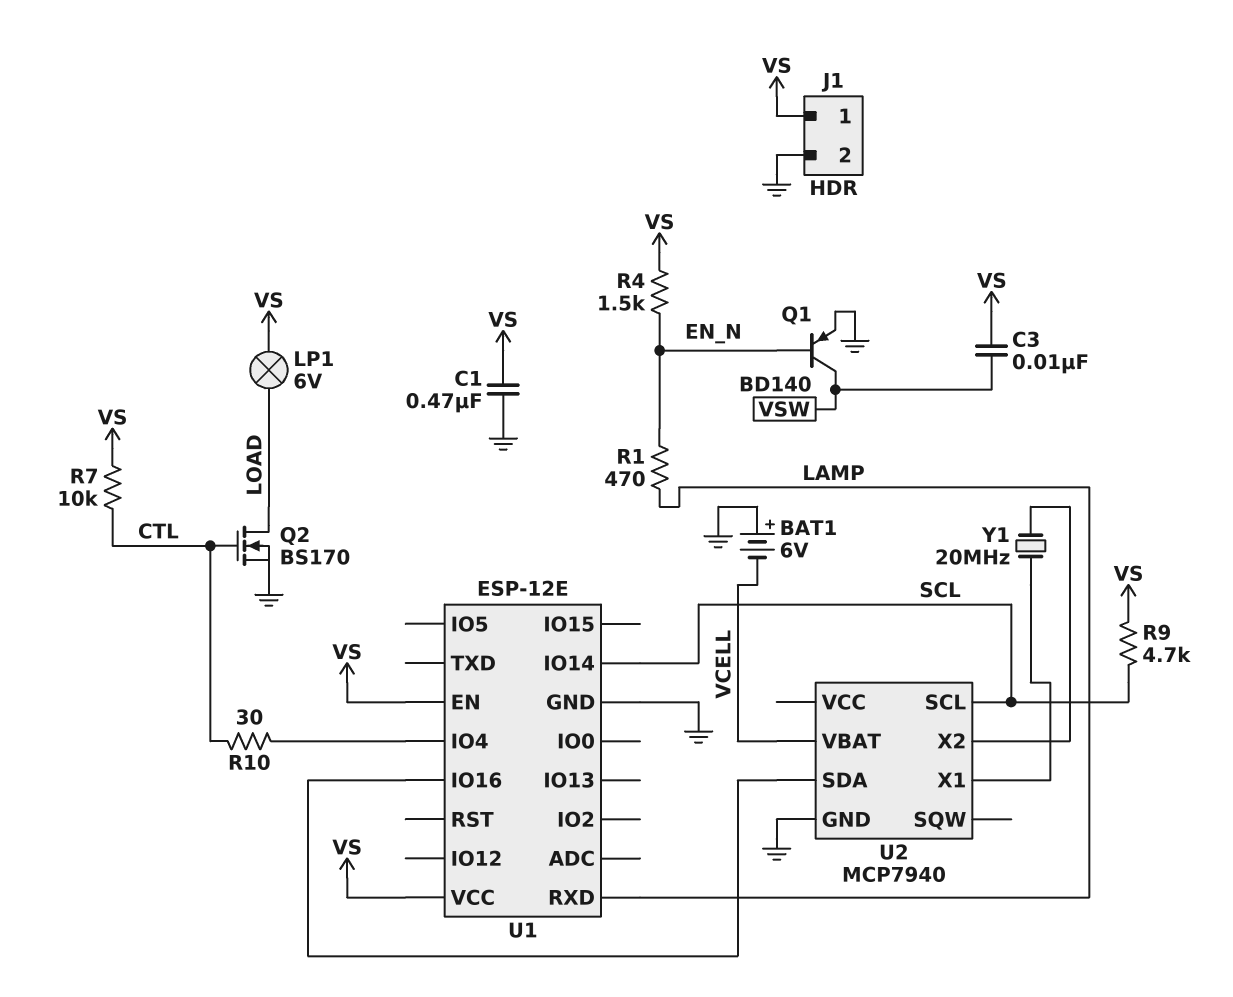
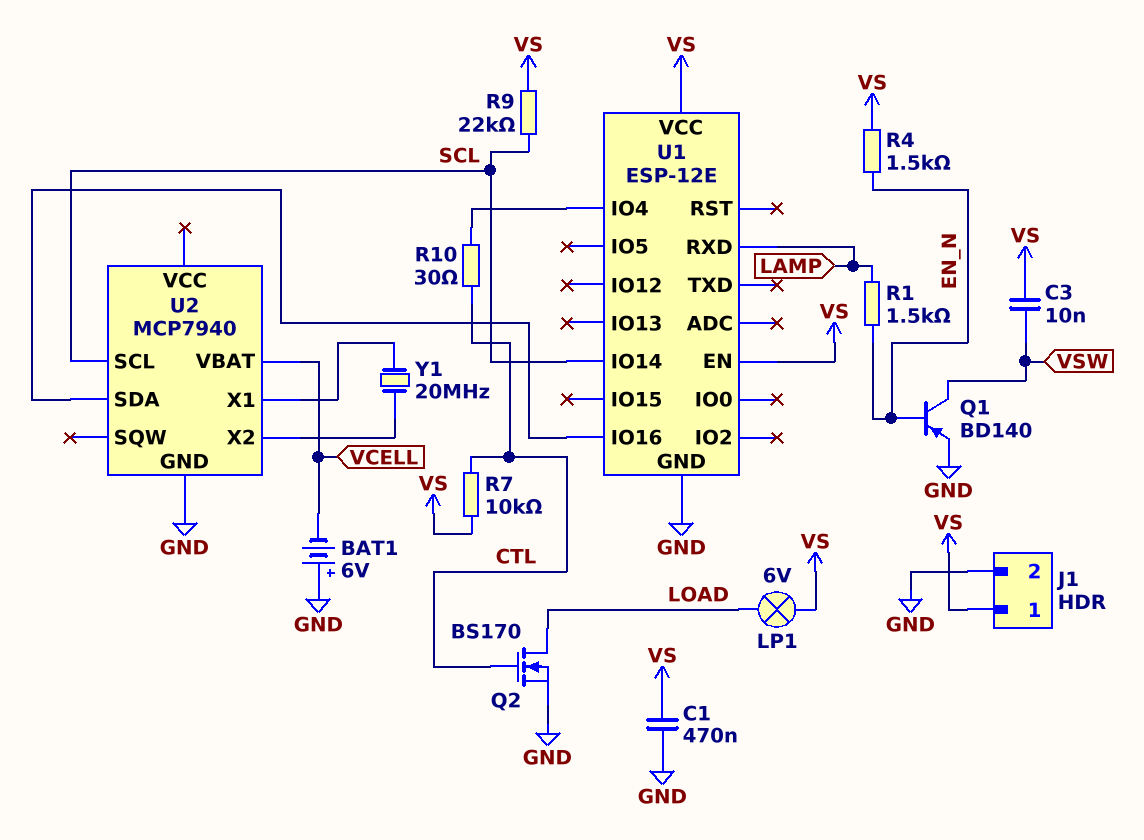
R1: 470 (EN_N, LAMP) -> 1.5k (EN_N, LAMP)
R9: 4.7k (SCL, VS) -> 22k (SCL, VS)

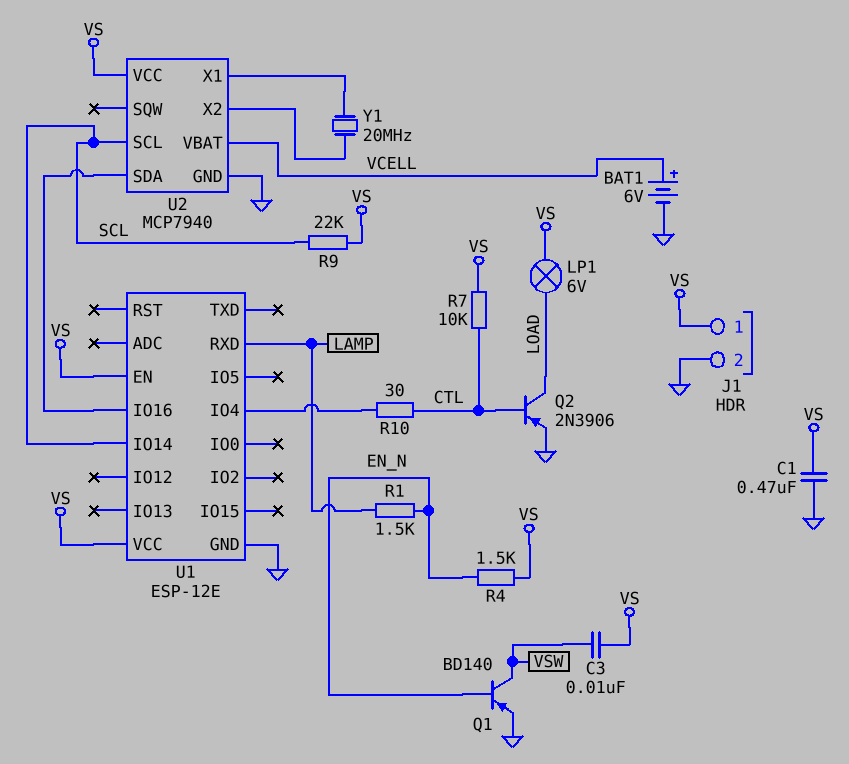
BAT1: 6V (plus GND, minus VCELL) -> 6V (plus VCELL, minus GND)
Q2: NMOS BS170 (G CTL, D LOAD, S GND) -> PNP 2N3906 (B CTL, C LOAD, E GND)
U2 pin VCC: none -> VS

